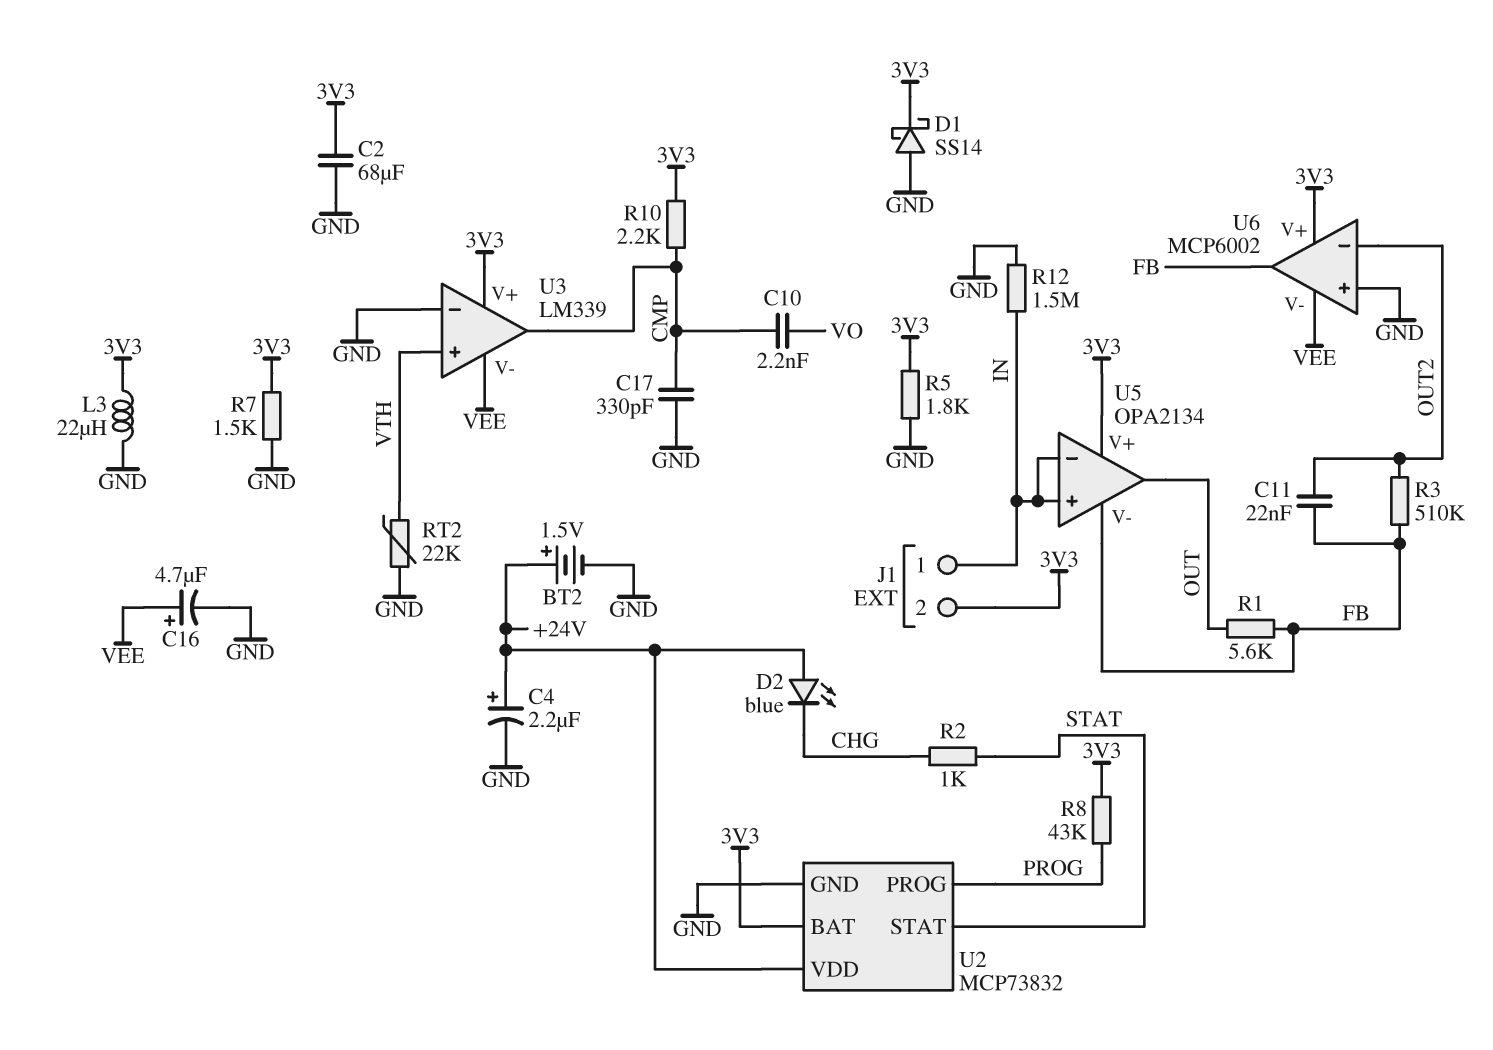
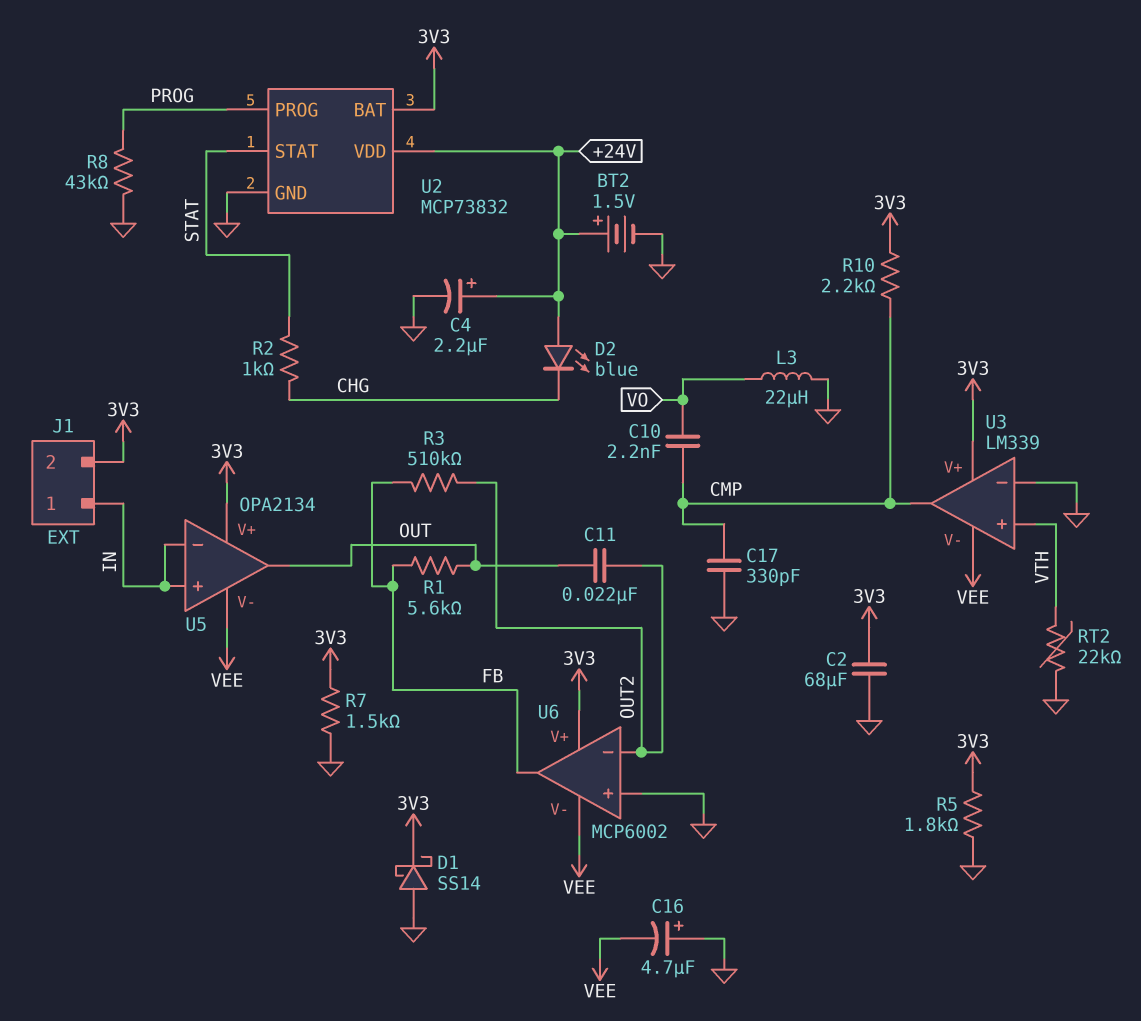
C11: 22nF (FB, OUT2) -> 22nF (OUT, OUT2)
C16: 4.7uF (plus VEE, minus GND) -> 4.7uF (plus GND, minus VEE)
L3: 22uH (3V3, GND) -> 22uH (GND, VO)
R8: 43k (3V3, PROG) -> 43k (GND, PROG)
R12: 1.5M (GND, IN) -> none
U5 pin V-: FB -> VEE

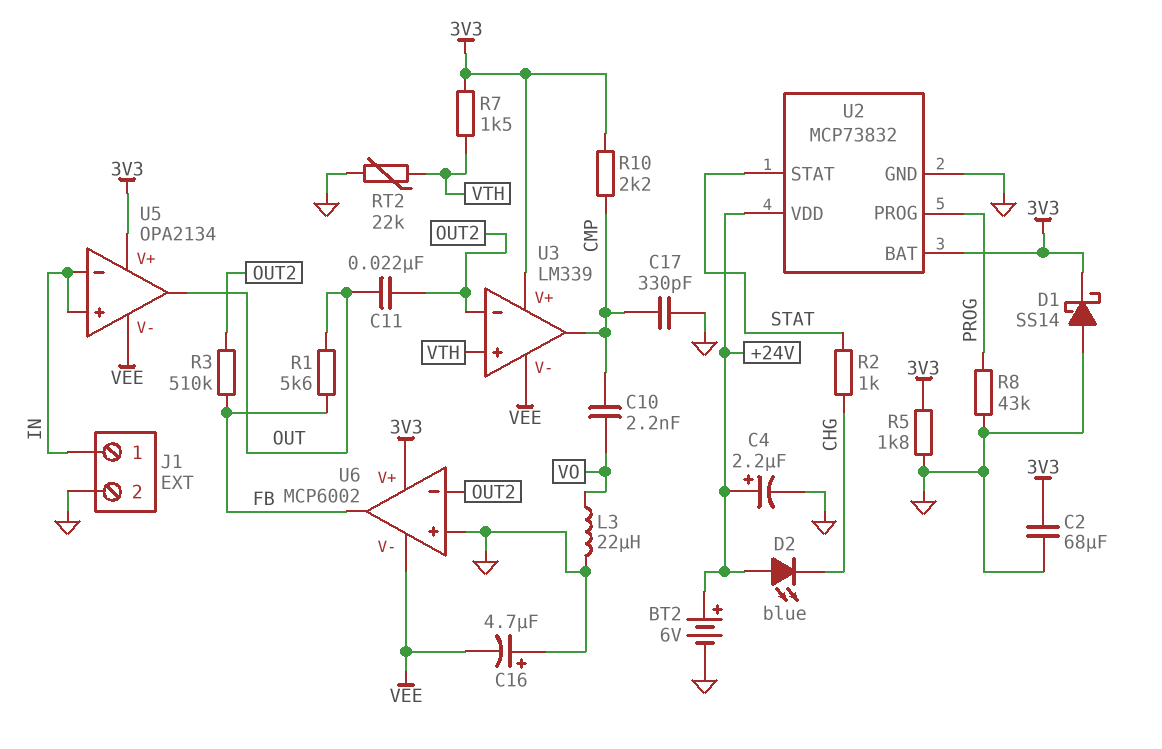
BT2: 1.5V (plus +24V, minus GND) -> 6V (plus +24V, minus GND)
J1 pin 2: 3V3 -> GND
R7: 1.5k (3V3, GND) -> 1.5k (3V3, VTH)
U3 pin in-: GND -> OUT2

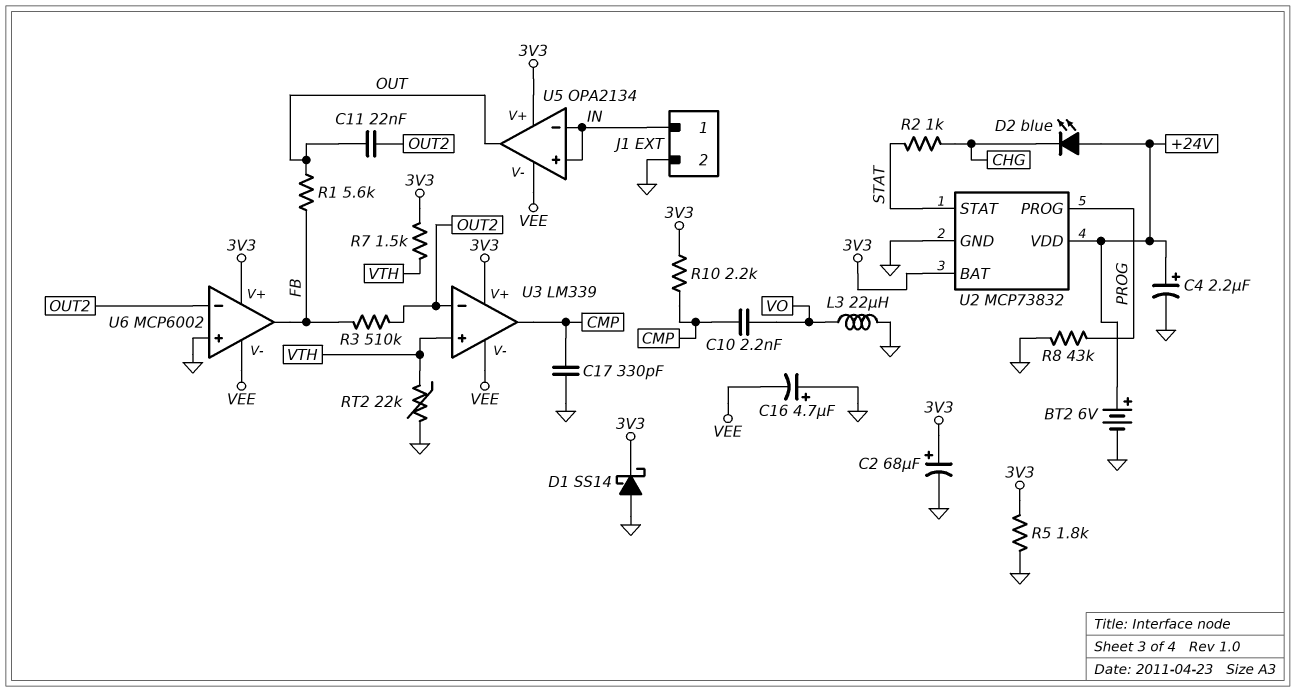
C2: 68uF (3V3, GND) -> 68uF (plus 3V3, minus GND)

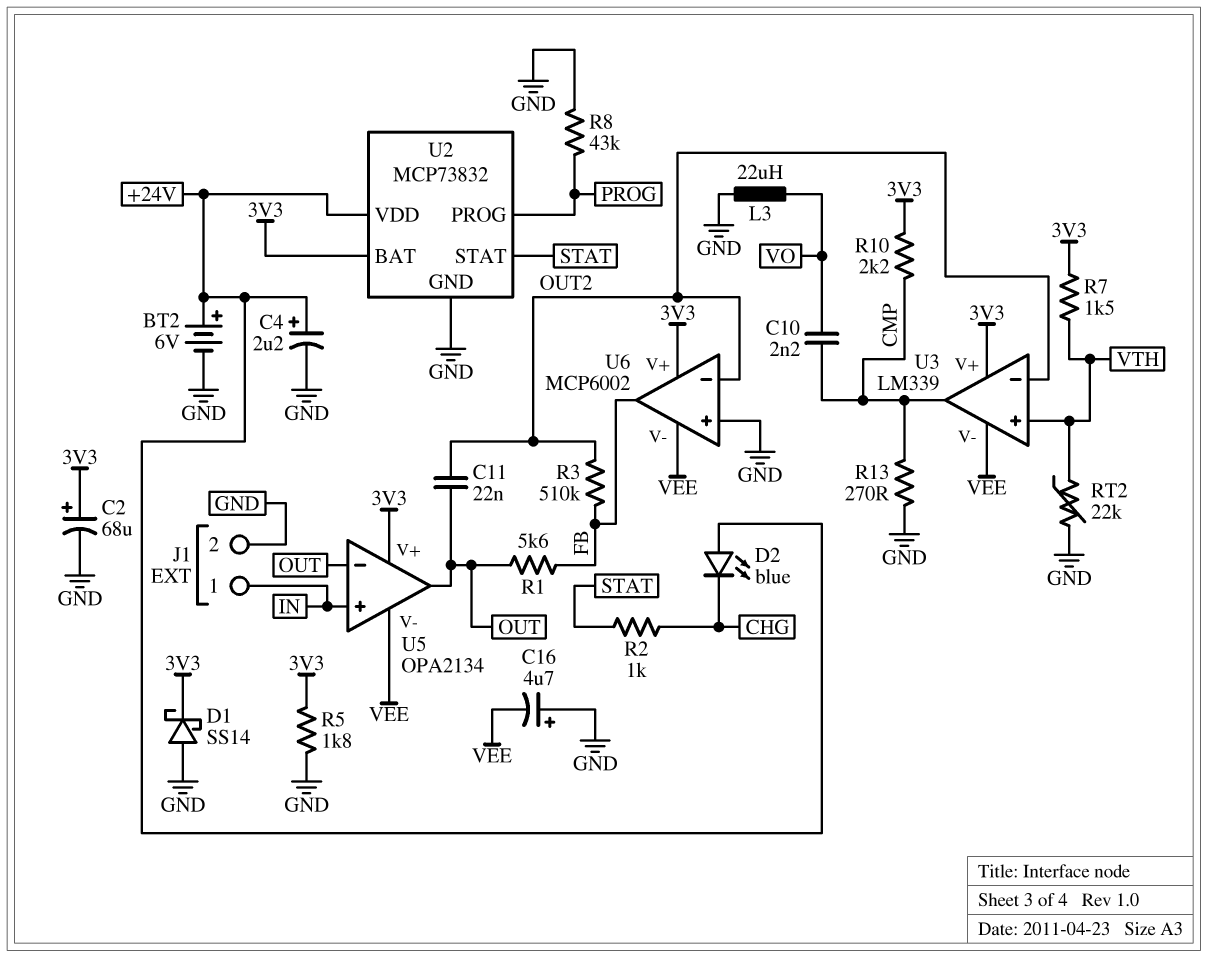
C17: 330pF (CMP, GND) -> none
R13: none -> 270 (CMP, GND)
U5 pin in-: IN -> OUT

